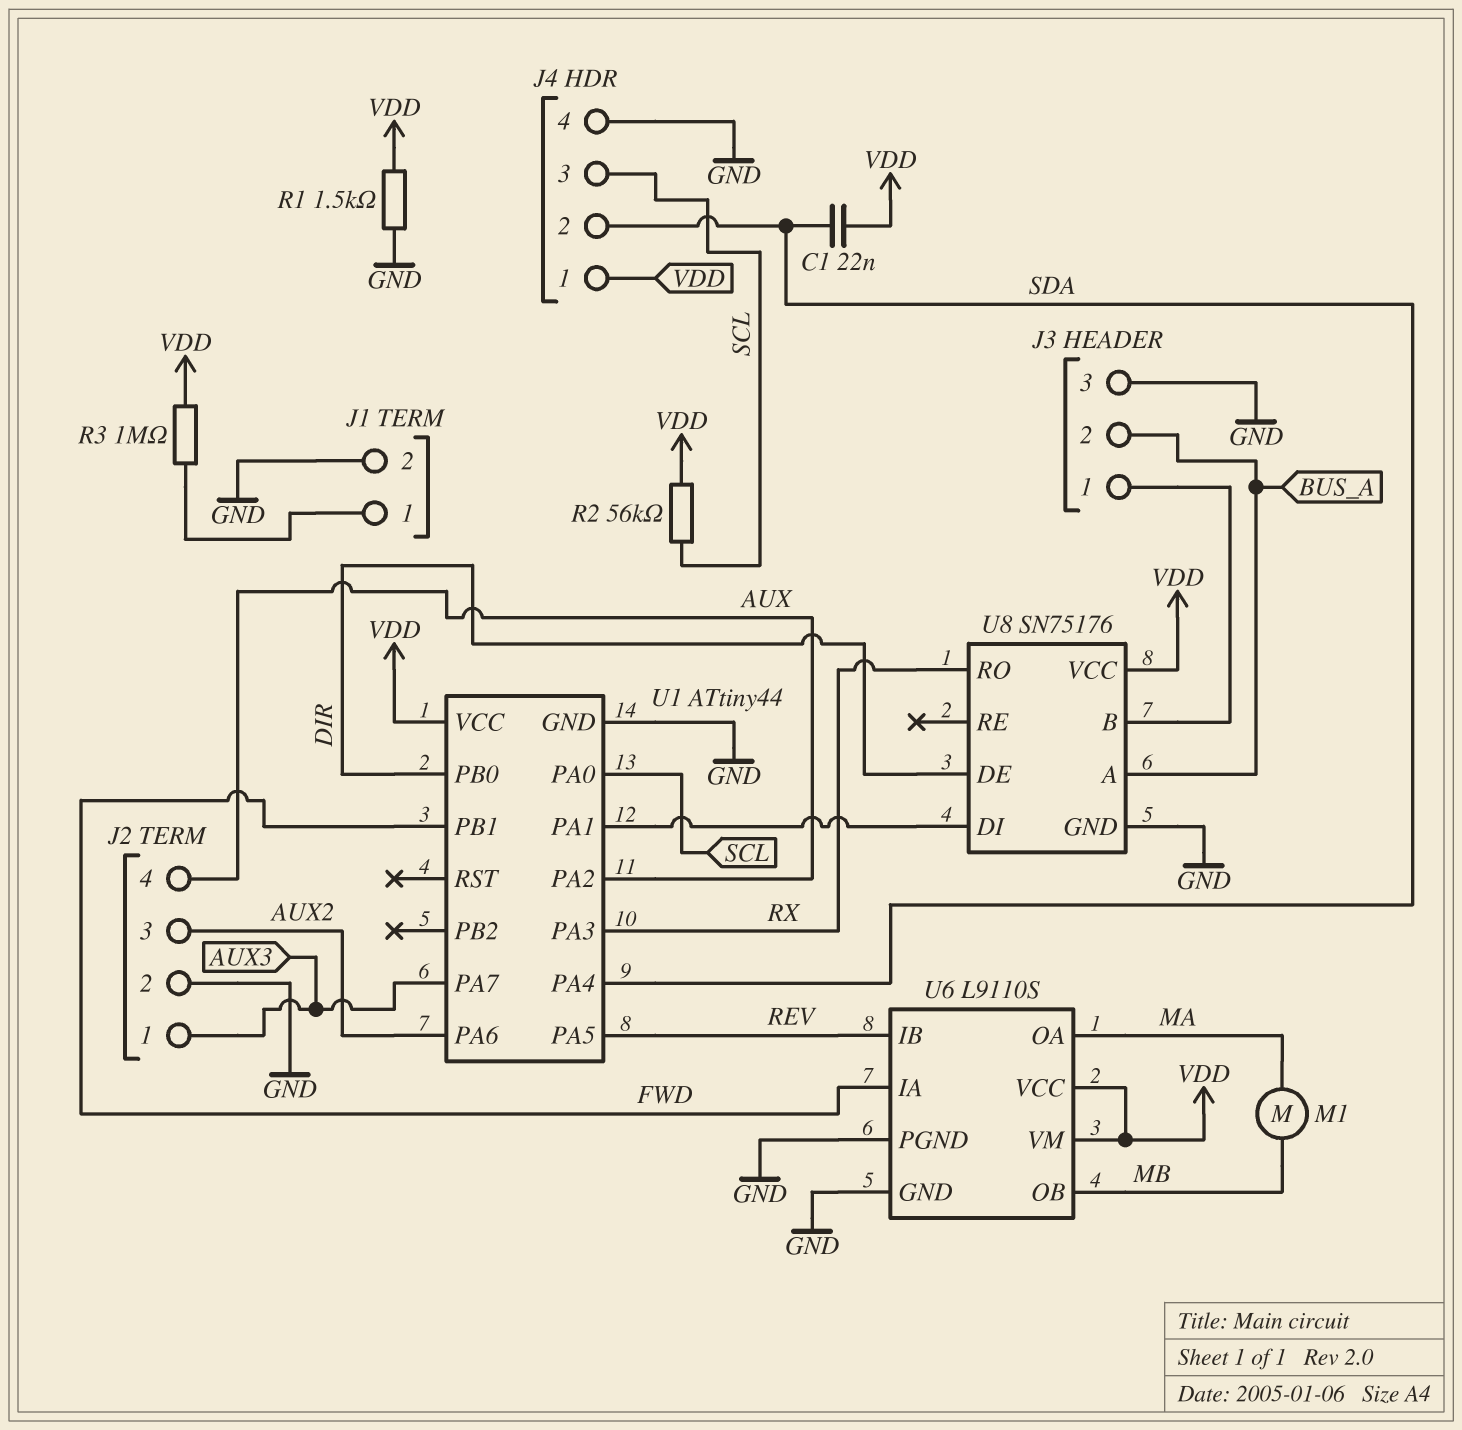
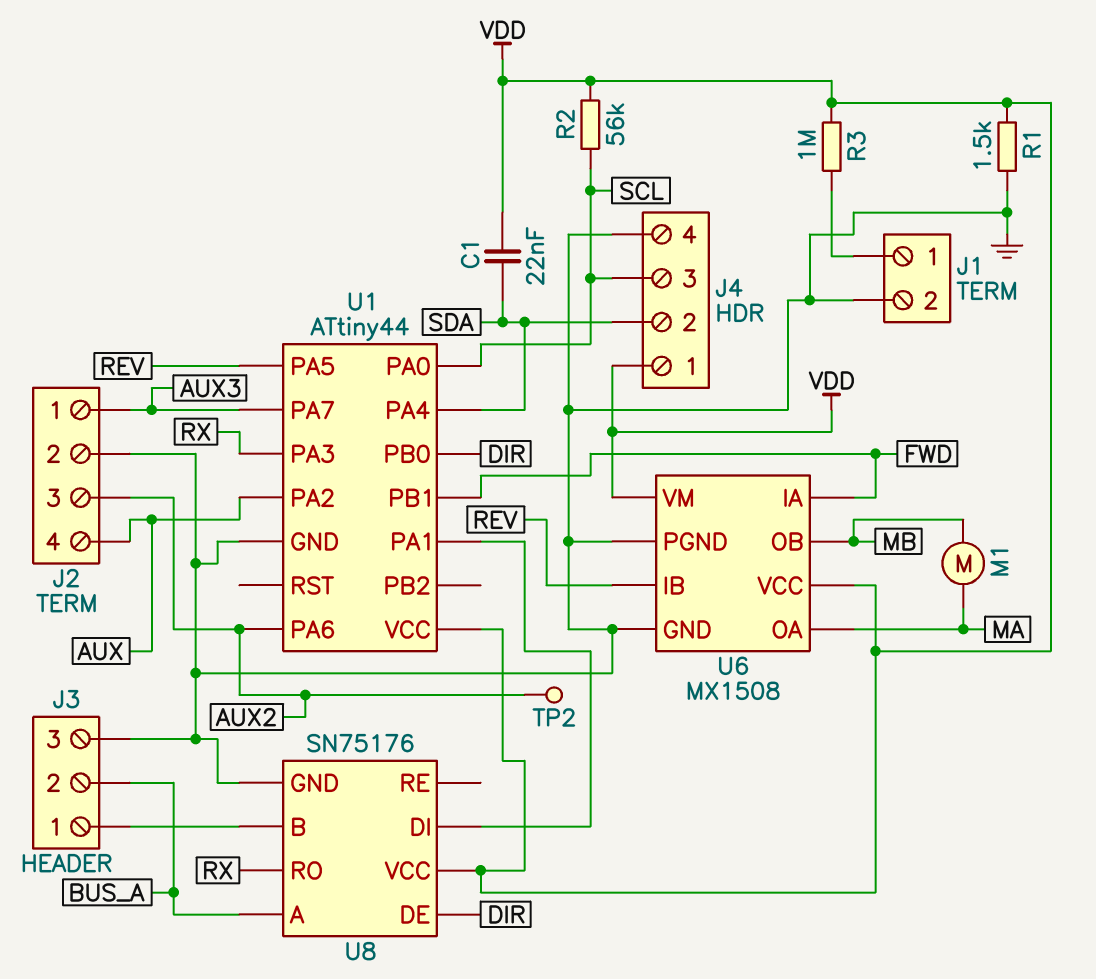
TP2: none -> test point (AUX2)
U6: L9110S -> MX1508

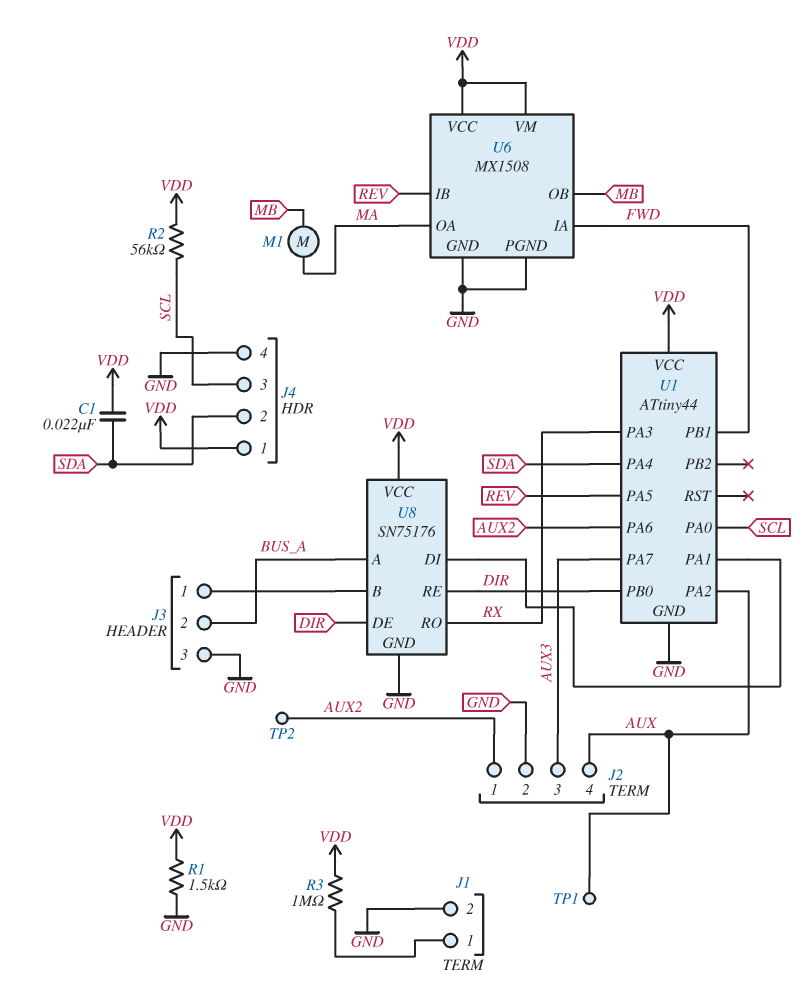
J2 pin 1: AUX3 -> AUX2
J2 pin 3: AUX2 -> AUX3
TP1: none -> test point (AUX)
U8 pin RE: none -> DIR

